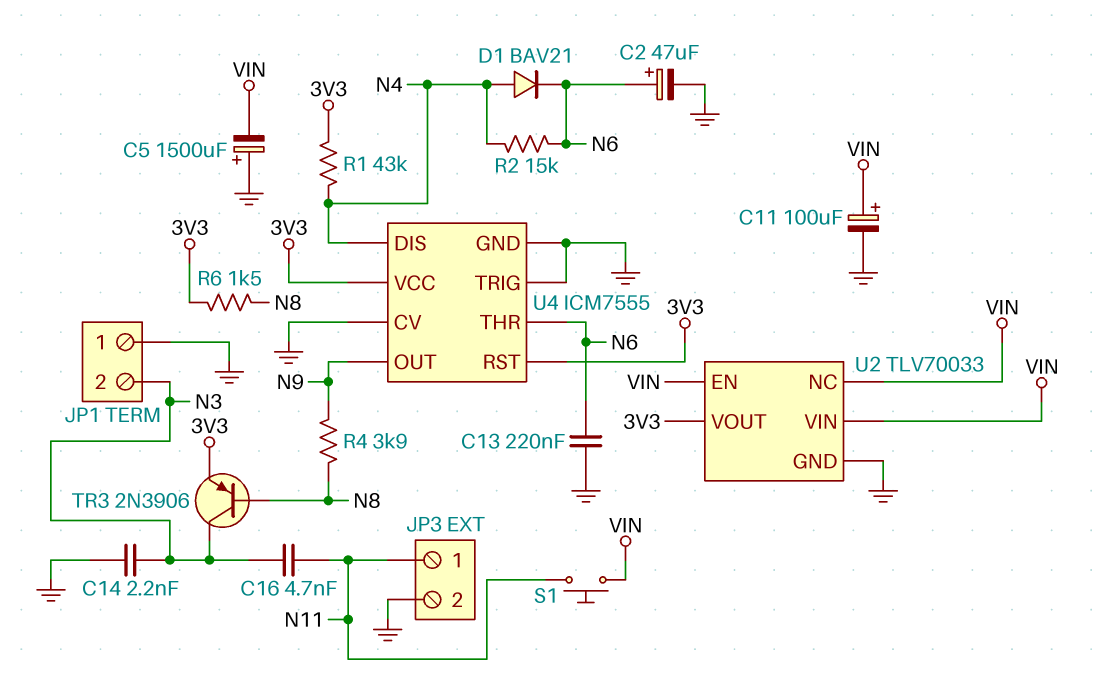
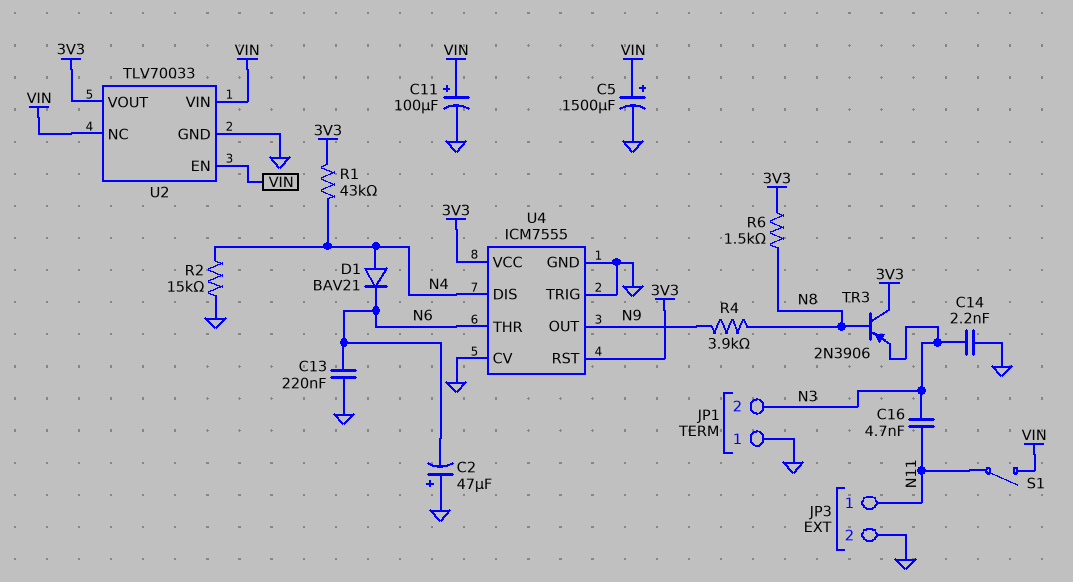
C2: 47uF (plus N6, minus GND) -> 47uF (plus GND, minus N6)
C5: 1500uF (plus GND, minus VIN) -> 1500uF (plus VIN, minus GND)
R2: 15k (N4, N6) -> 15k (GND, N4)
S1: button (N11, VIN) -> switch (N11, VIN)
TR3: PNP 2N3906 (B N8, C N3, E 3V3) -> PNP 2N3906 (B N8, C 3V3, E N3)

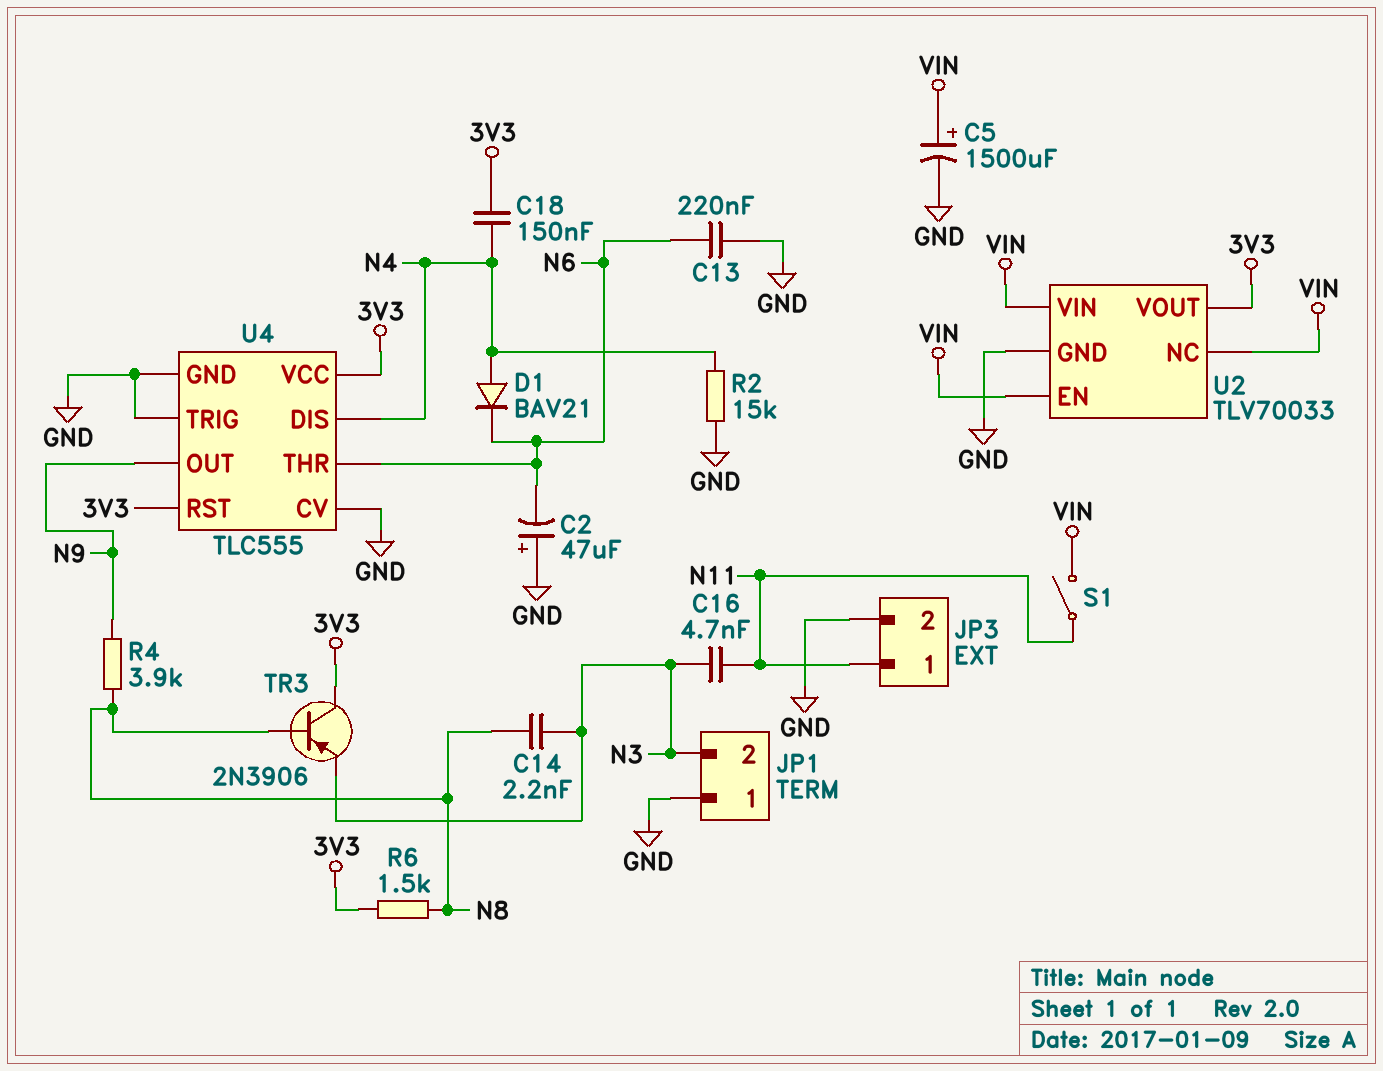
C11: 100uF (plus VIN, minus GND) -> none
C14: 2.2nF (GND, N3) -> 2.2nF (N3, N8)
C18: none -> 150nF (3V3, N4)
R1: 43k (3V3, N4) -> none
U4: ICM7555 -> TLC555

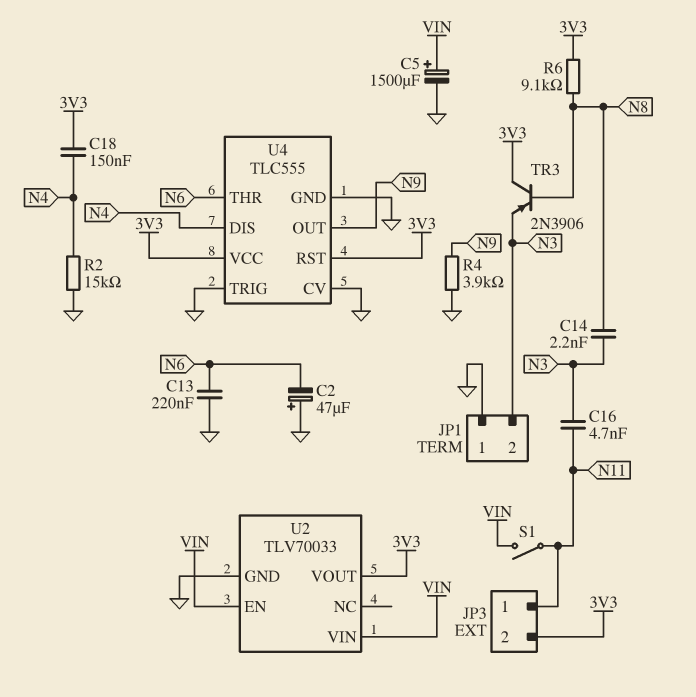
D1: diode BAV21 (A N4, K N6) -> none
JP3 pin 2: GND -> 3V3
R4: 3.9k (N8, N9) -> 3.9k (GND, N9)
R6: 1.5k (3V3, N8) -> 9.1k (3V3, N8)
U2 pin NC: VIN -> none

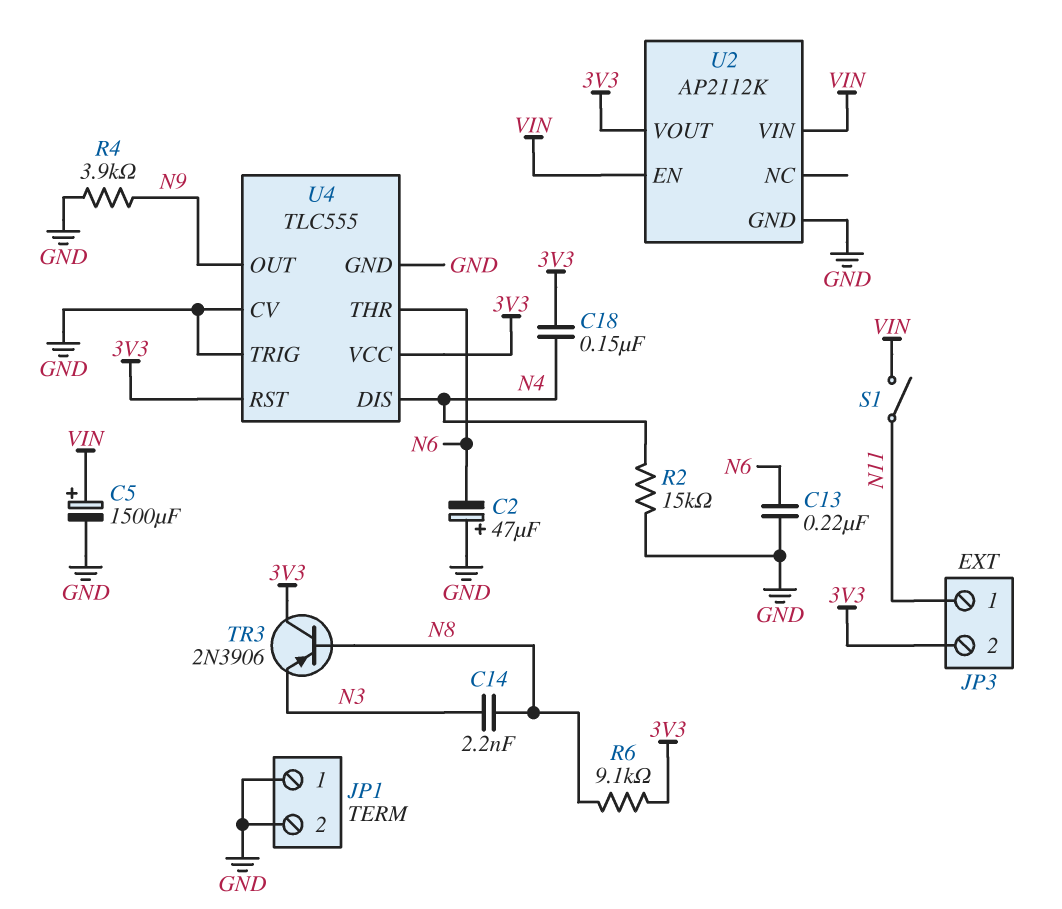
C16: 4.7nF (N3, N11) -> none
JP1 pin 2: N3 -> GND
U2: TLV70033 -> AP2112K

